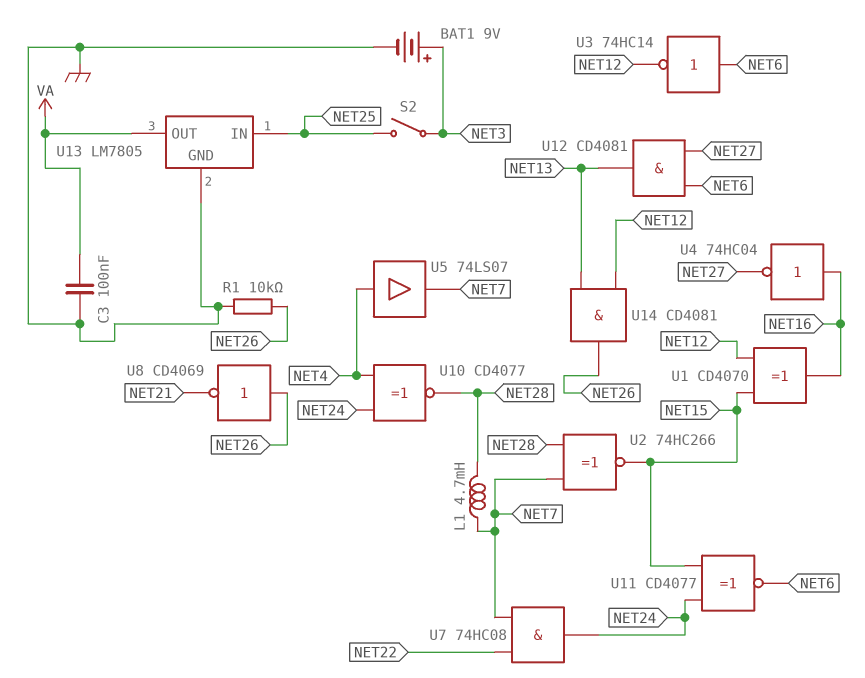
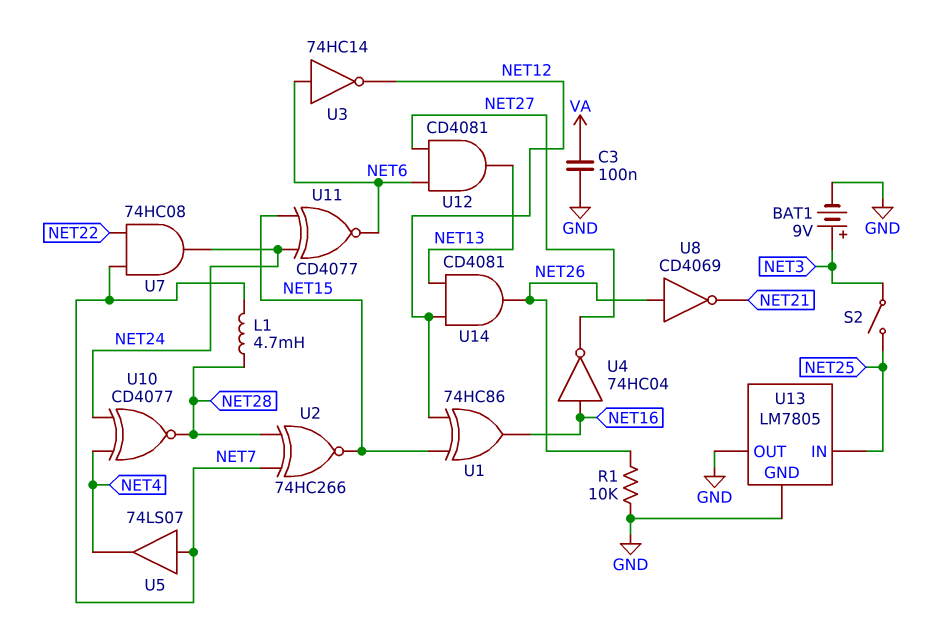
U1: XOR CD4070 (in NET12, in NET15, out NET16) -> XOR 74HC86 (in NET12, in NET15, out NET16)
U5: buffer 74LS07 (in NET4, out NET7) -> buffer 74LS07 (in NET7, out NET4)
U13 pin OUT: VA -> GND

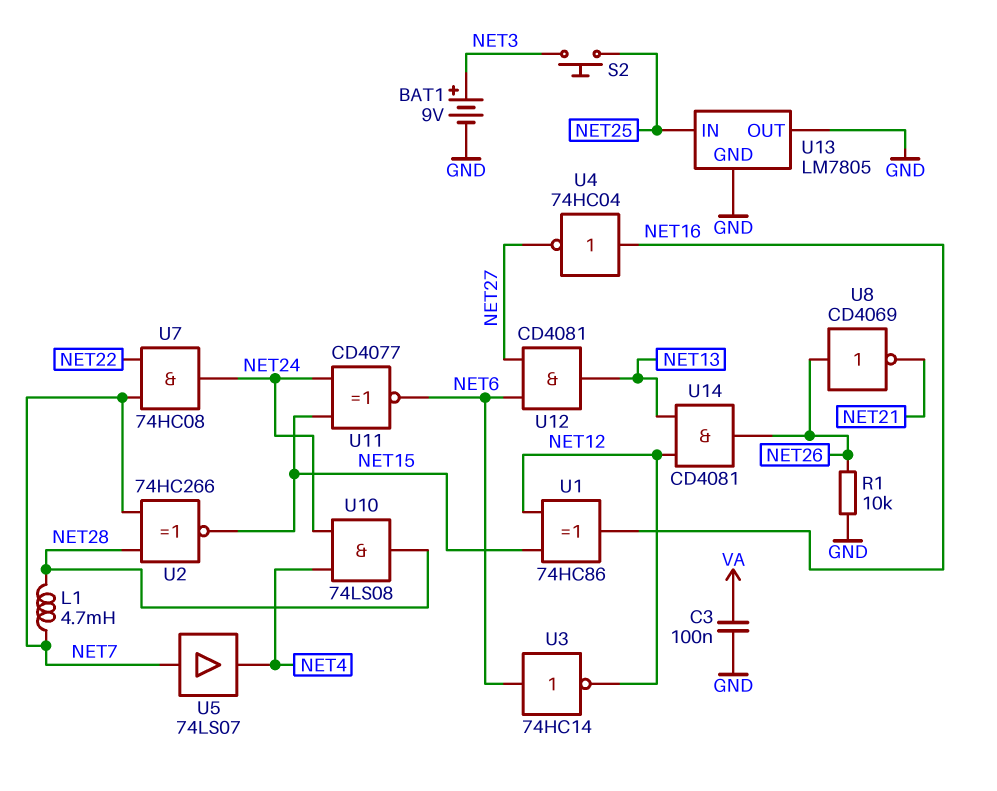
S2: switch (NET3, NET25) -> button (NET3, NET25)
U10: XNOR CD4077 (in NET4, in NET24, out NET28) -> AND 74LS08 (in NET4, in NET24, out NET28)

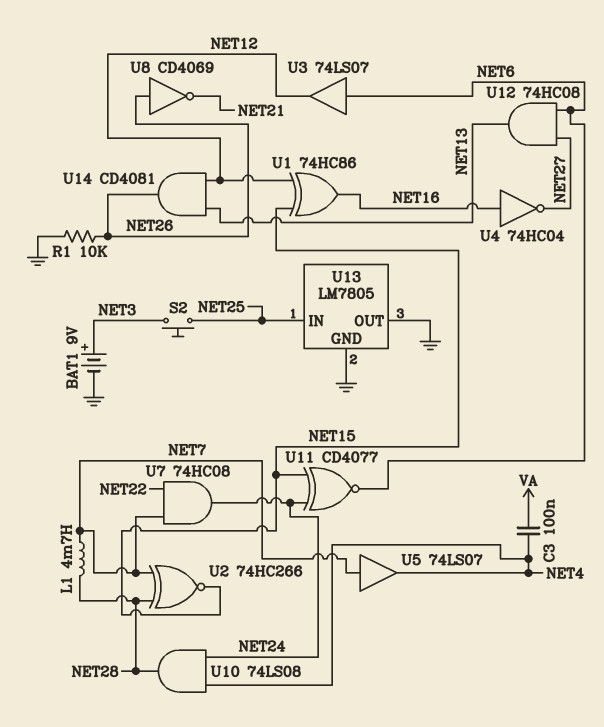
C3: 100nF (GND, VA) -> 100nF (NET4, VA)
U3: NOT 74HC14 (in NET6, out NET12) -> buffer 74LS07 (in NET6, out NET12)
U12: AND CD4081 (in NET6, in NET27, out NET13) -> AND 74HC08 (in NET6, in NET27, out NET13)

